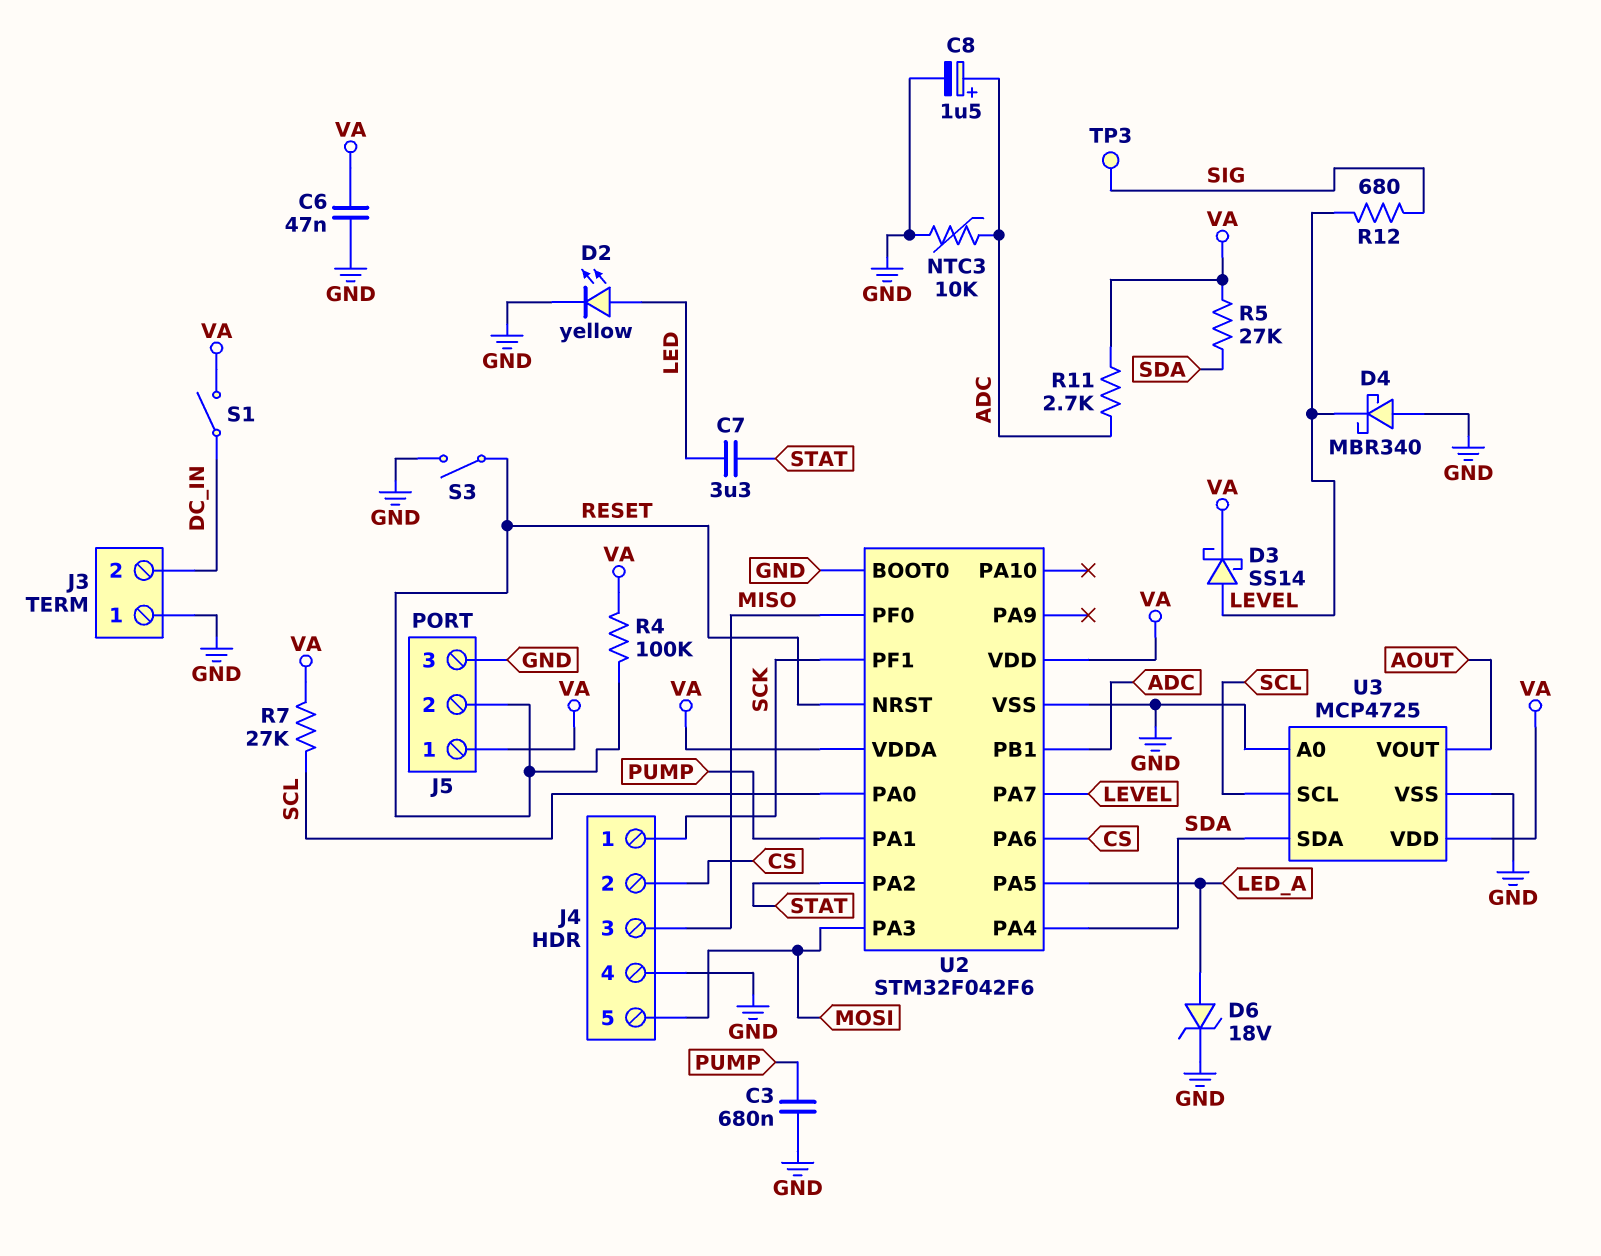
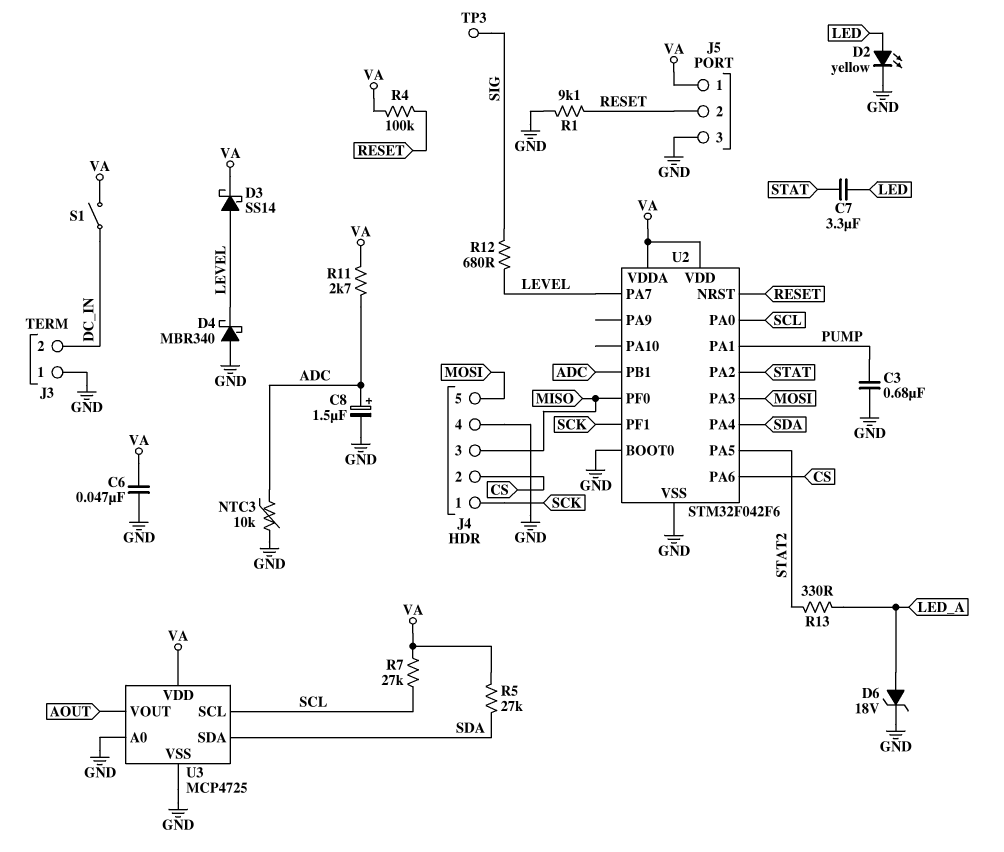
R1: none -> 9.1k (GND, RESET)
R13: none -> 330 (LED_A, STAT2)
S3: switch (GND, RESET) -> none
U2 pin PA5: LED_A -> STAT2

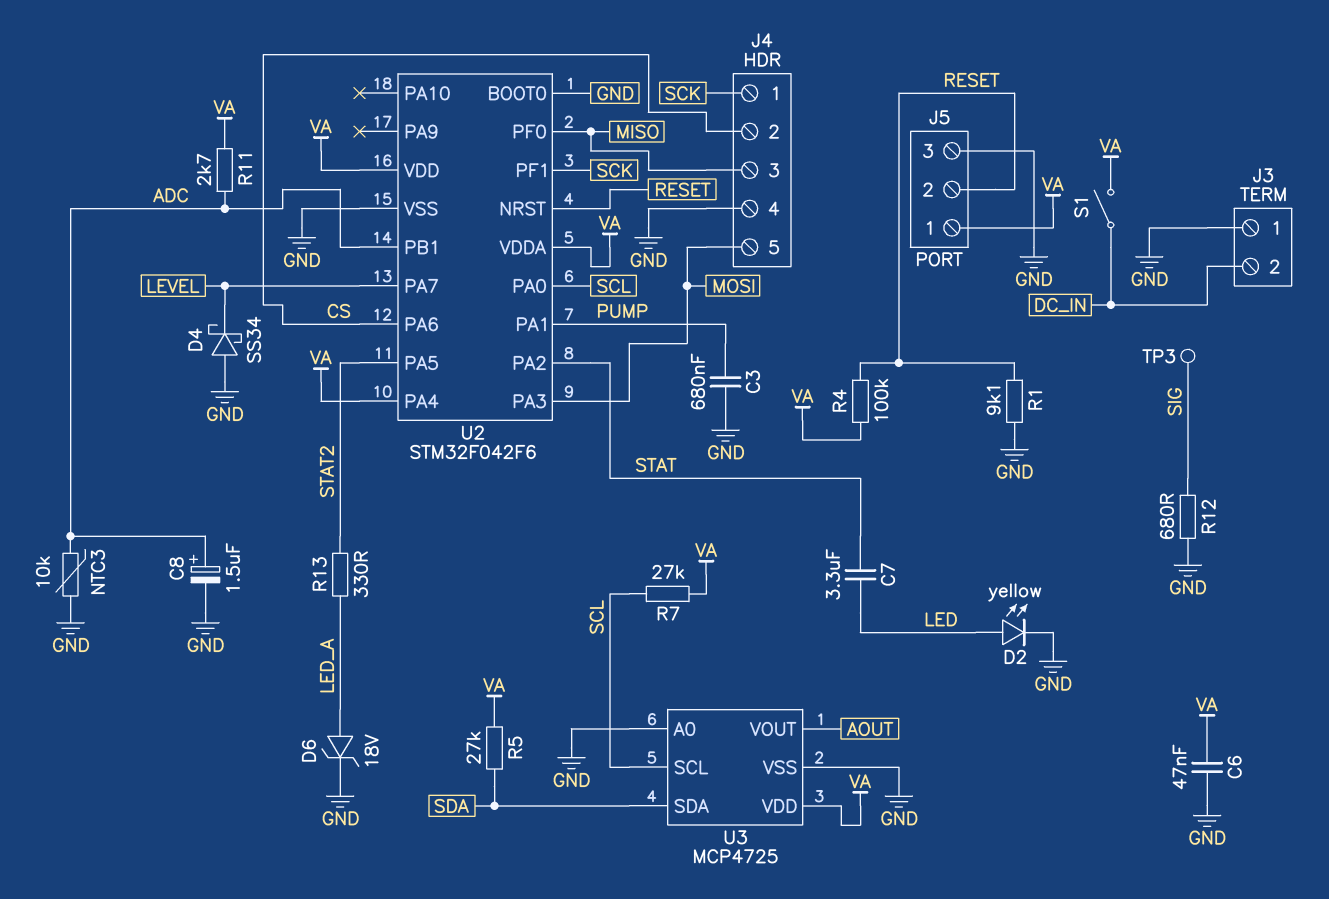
D3: schottky SS14 (A LEVEL, K VA) -> none
D4: schottky MBR340 (A GND, K LEVEL) -> schottky SS34 (A GND, K LEVEL)
R12: 680 (LEVEL, SIG) -> 680 (GND, SIG)
U2 pin PA4: SDA -> VA

